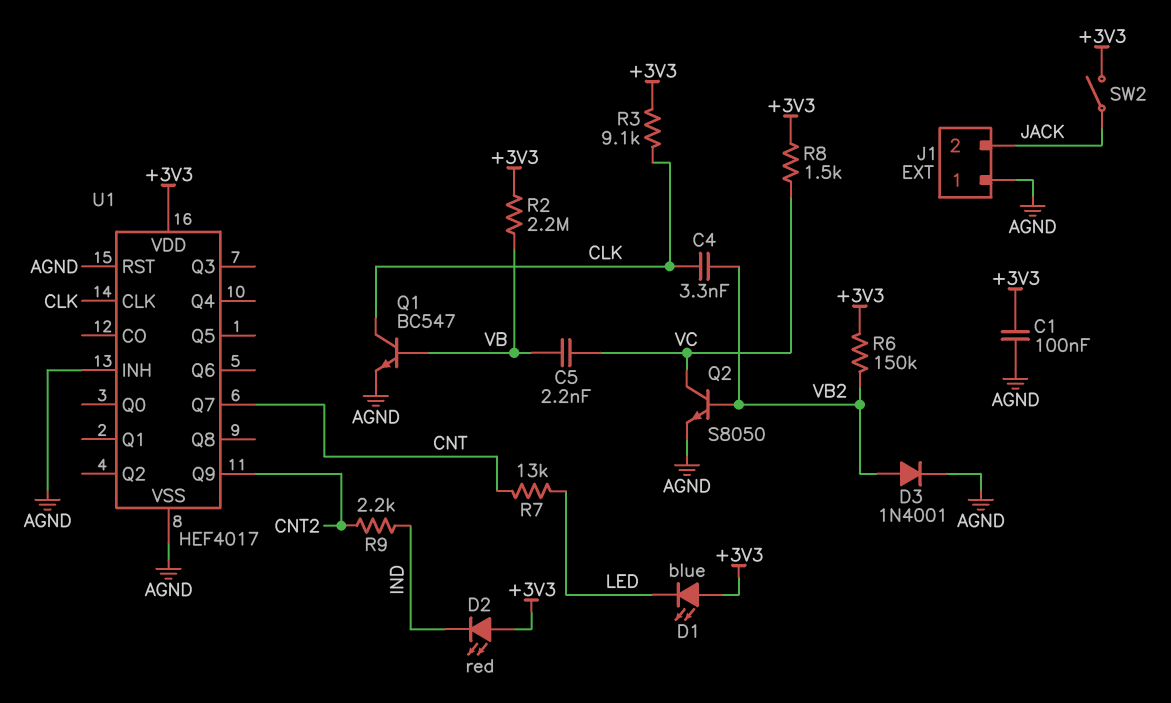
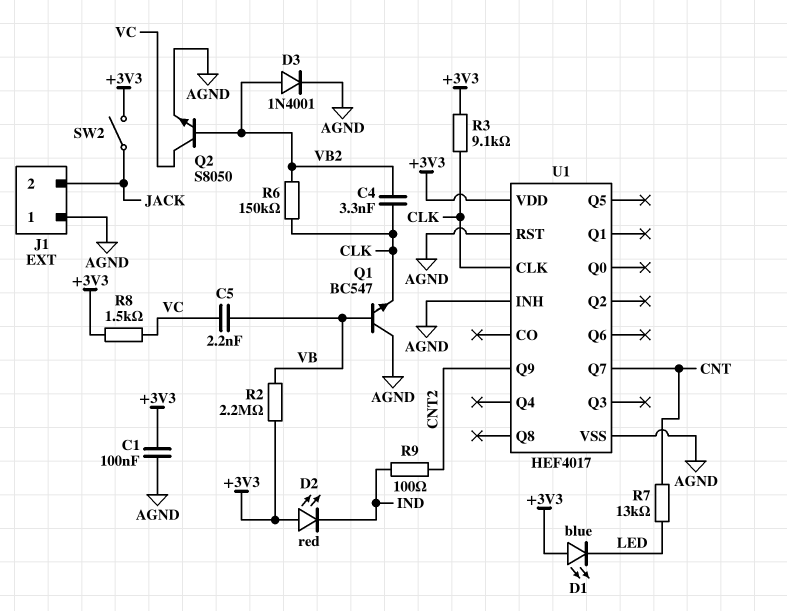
Q1: NPN BC547 (B VB, C CLK, E AGND) -> NPN BC547 (B VB, C AGND, E CLK)
R6: 150k (+3V3, VB2) -> 150k (CLK, VB2)
R9: 2.2k (CNT2, IND) -> 100 (CNT2, IND)

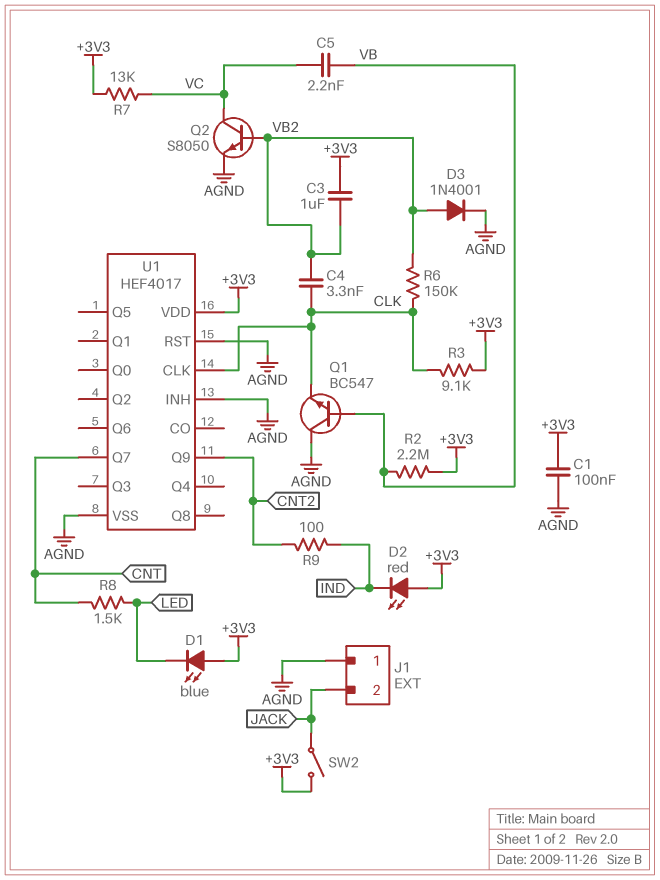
C3: none -> 1uF (+3V3, VB2)
R7: 13k (CNT, LED) -> 13k (+3V3, VC)
R8: 1.5k (+3V3, VC) -> 1.5k (CNT, LED)

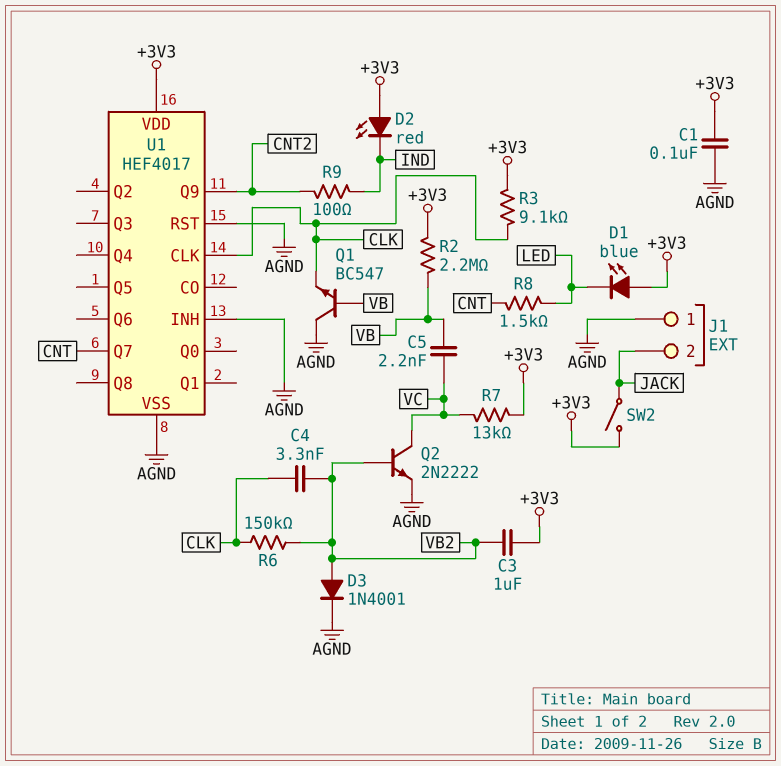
Q2: NPN S8050 (B VB2, C VC, E AGND) -> NPN 2N2222 (B VB2, C VC, E AGND)

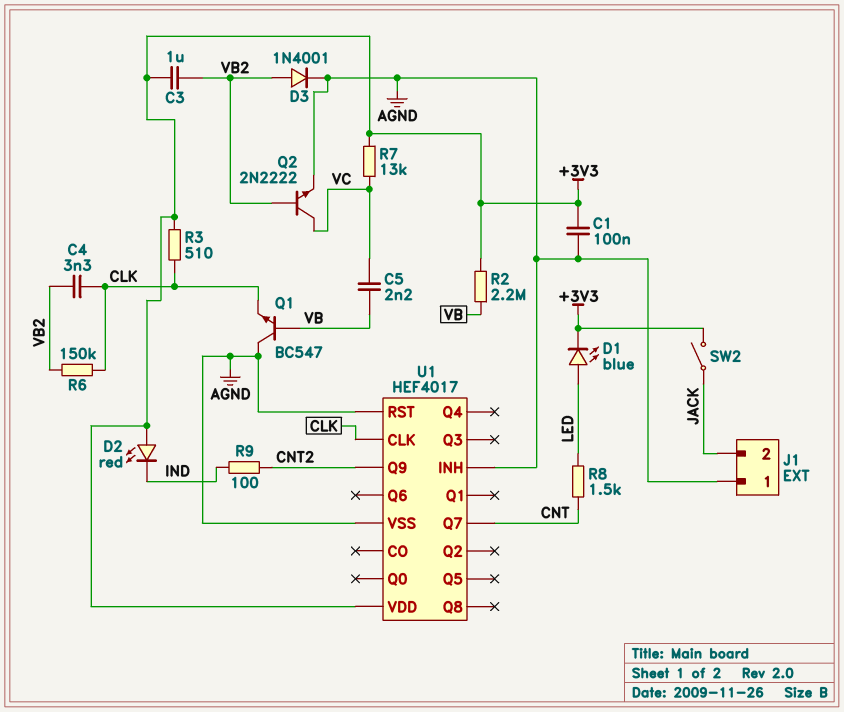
D1: LED blue (A +3V3, K LED) -> LED blue (A LED, K +3V3)
R3: 9.1k (+3V3, CLK) -> 510 (+3V3, CLK)

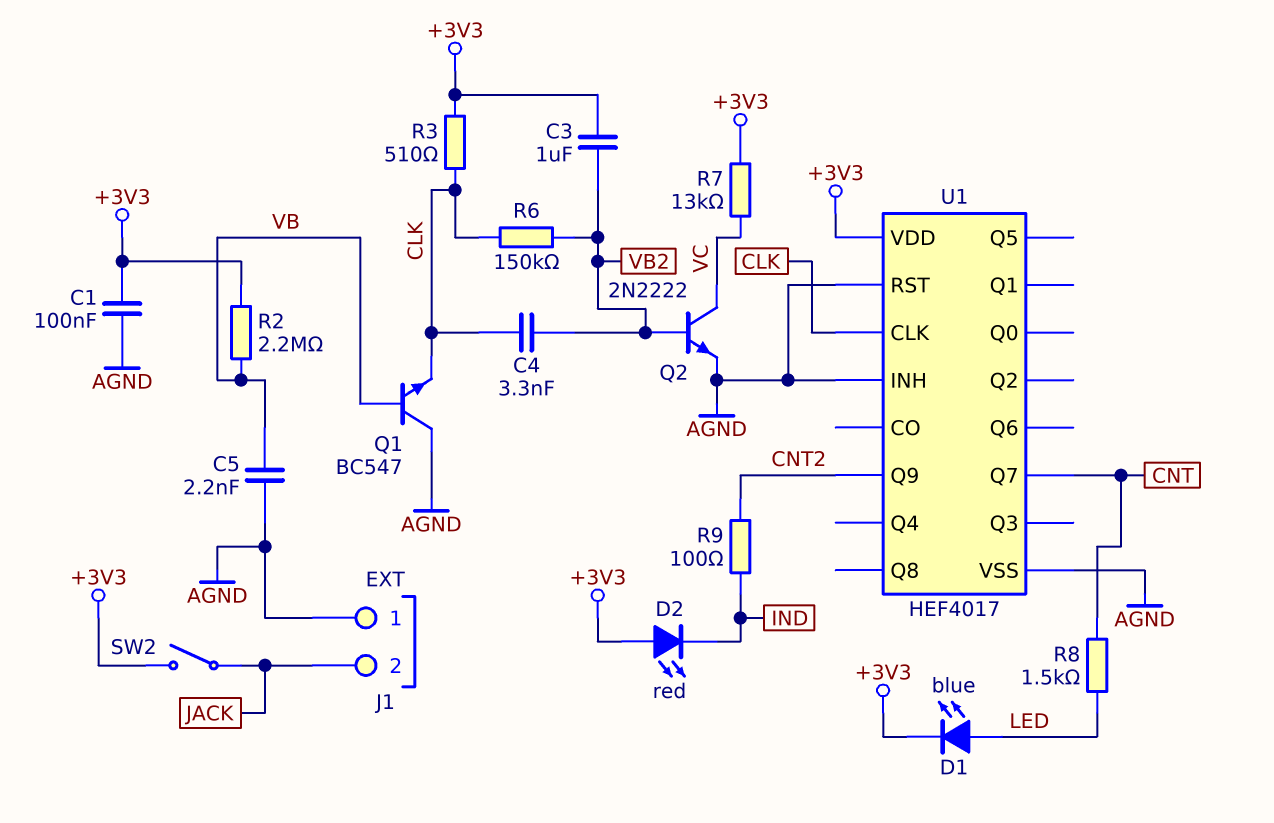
C5: 2.2nF (VB, VC) -> 2.2nF (AGND, VB)
D3: diode 1N4001 (A VB2, K AGND) -> none

